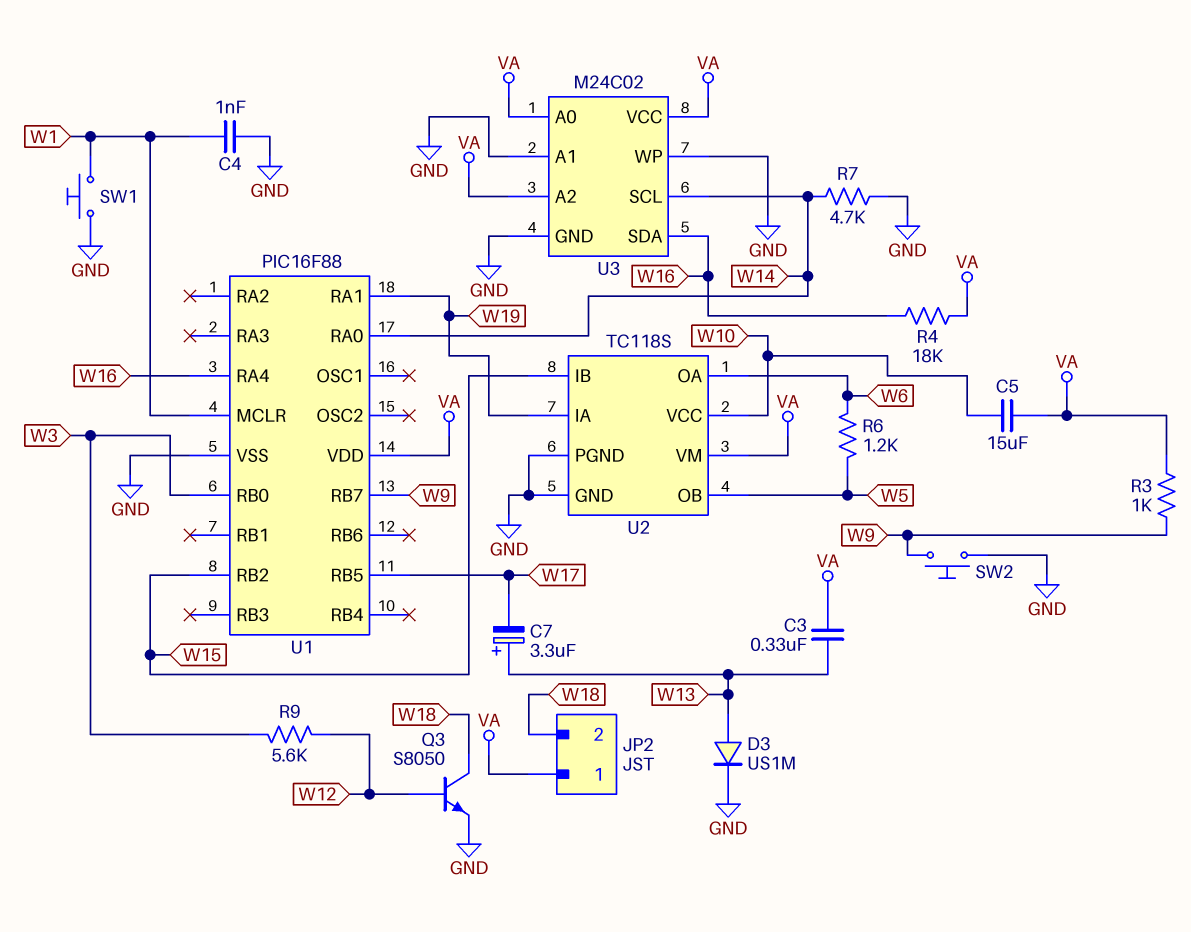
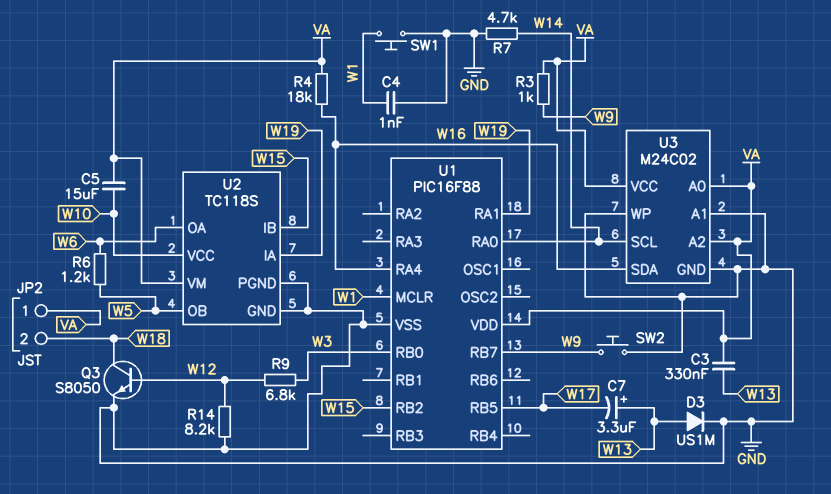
R9: 5.6k (W3, W12) -> 6.8k (W3, W12)
R14: none -> 8.2k (GND, W12)

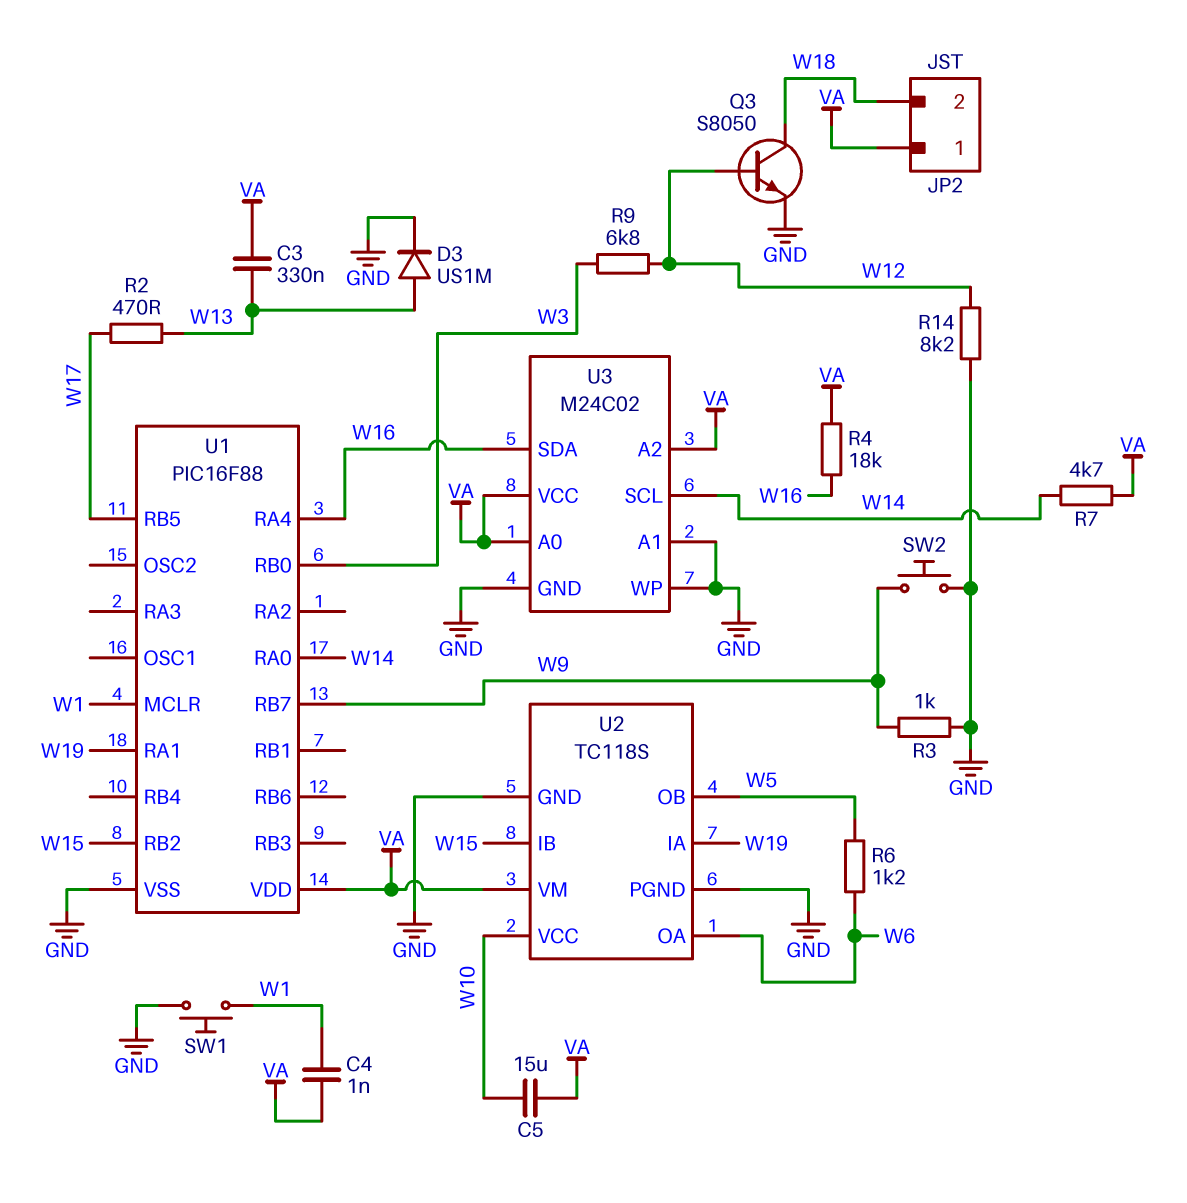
C4: 1nF (GND, W1) -> 1nF (VA, W1)
C7: 3.3uF (plus W13, minus W17) -> none
R2: none -> 470 (W13, W17)
R3: 1k (VA, W9) -> 1k (GND, W9)
R7: 4.7k (GND, W14) -> 4.7k (VA, W14)

